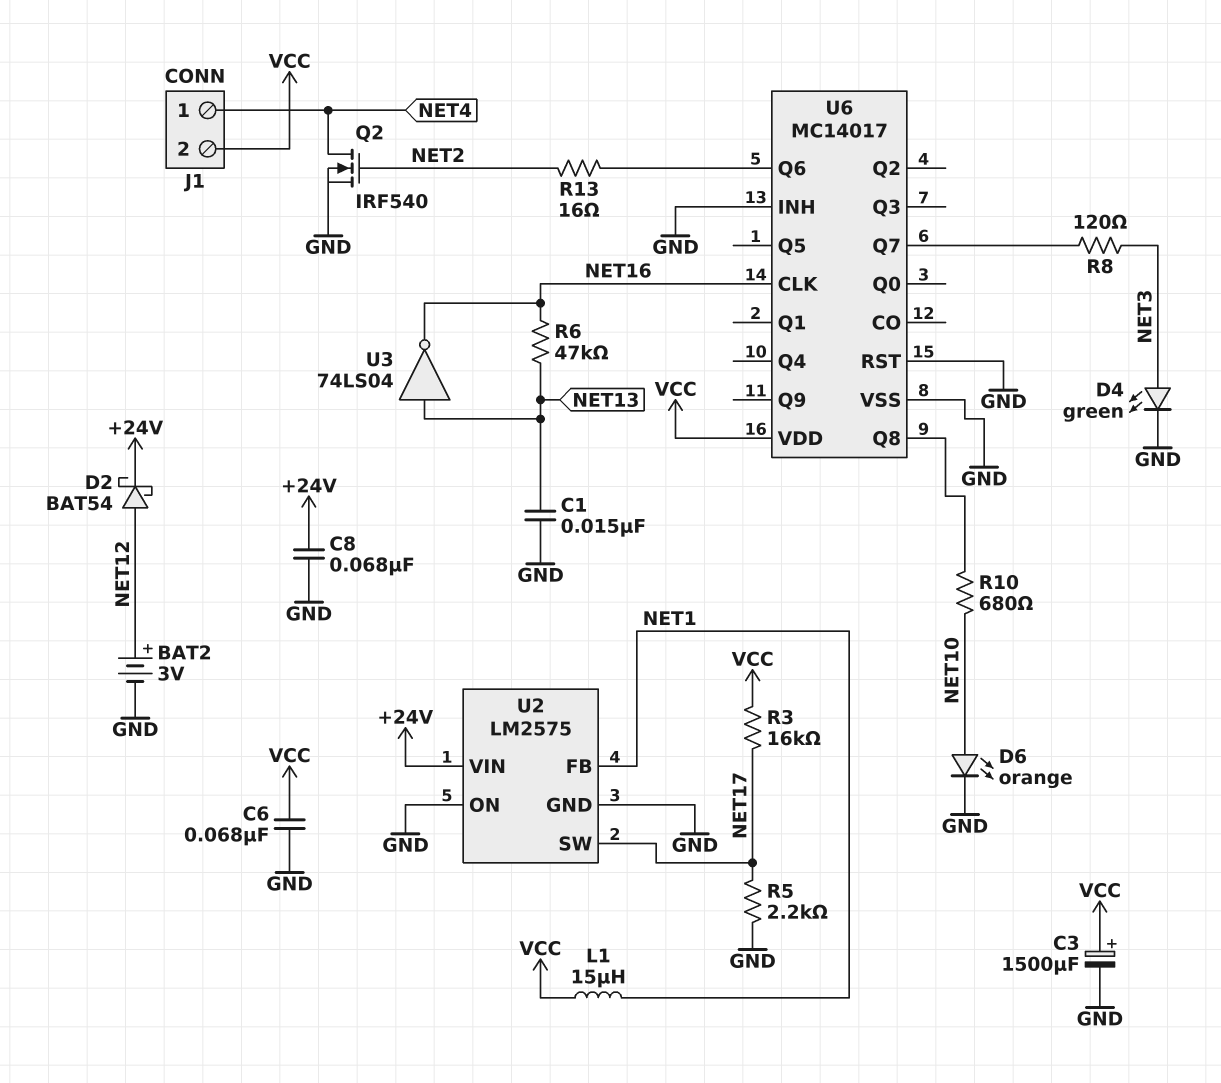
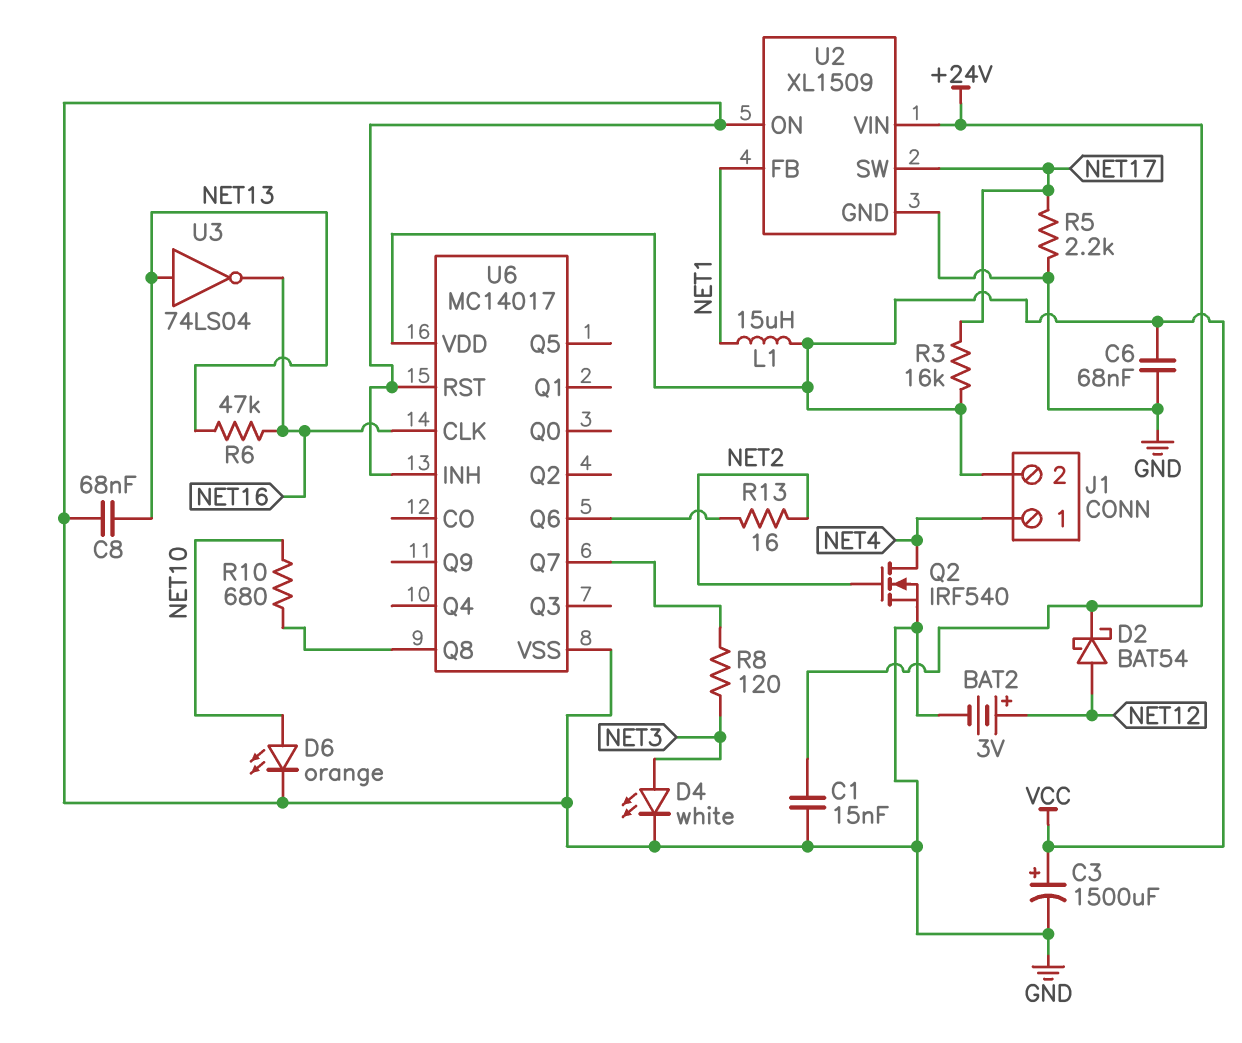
C1: 15nF (GND, NET13) -> 15nF (+24V, GND)
C8: 68nF (+24V, GND) -> 68nF (GND, NET13)
D4: LED green (A NET3, K GND) -> LED white (A NET3, K GND)
U2: LM2575 -> XL1509

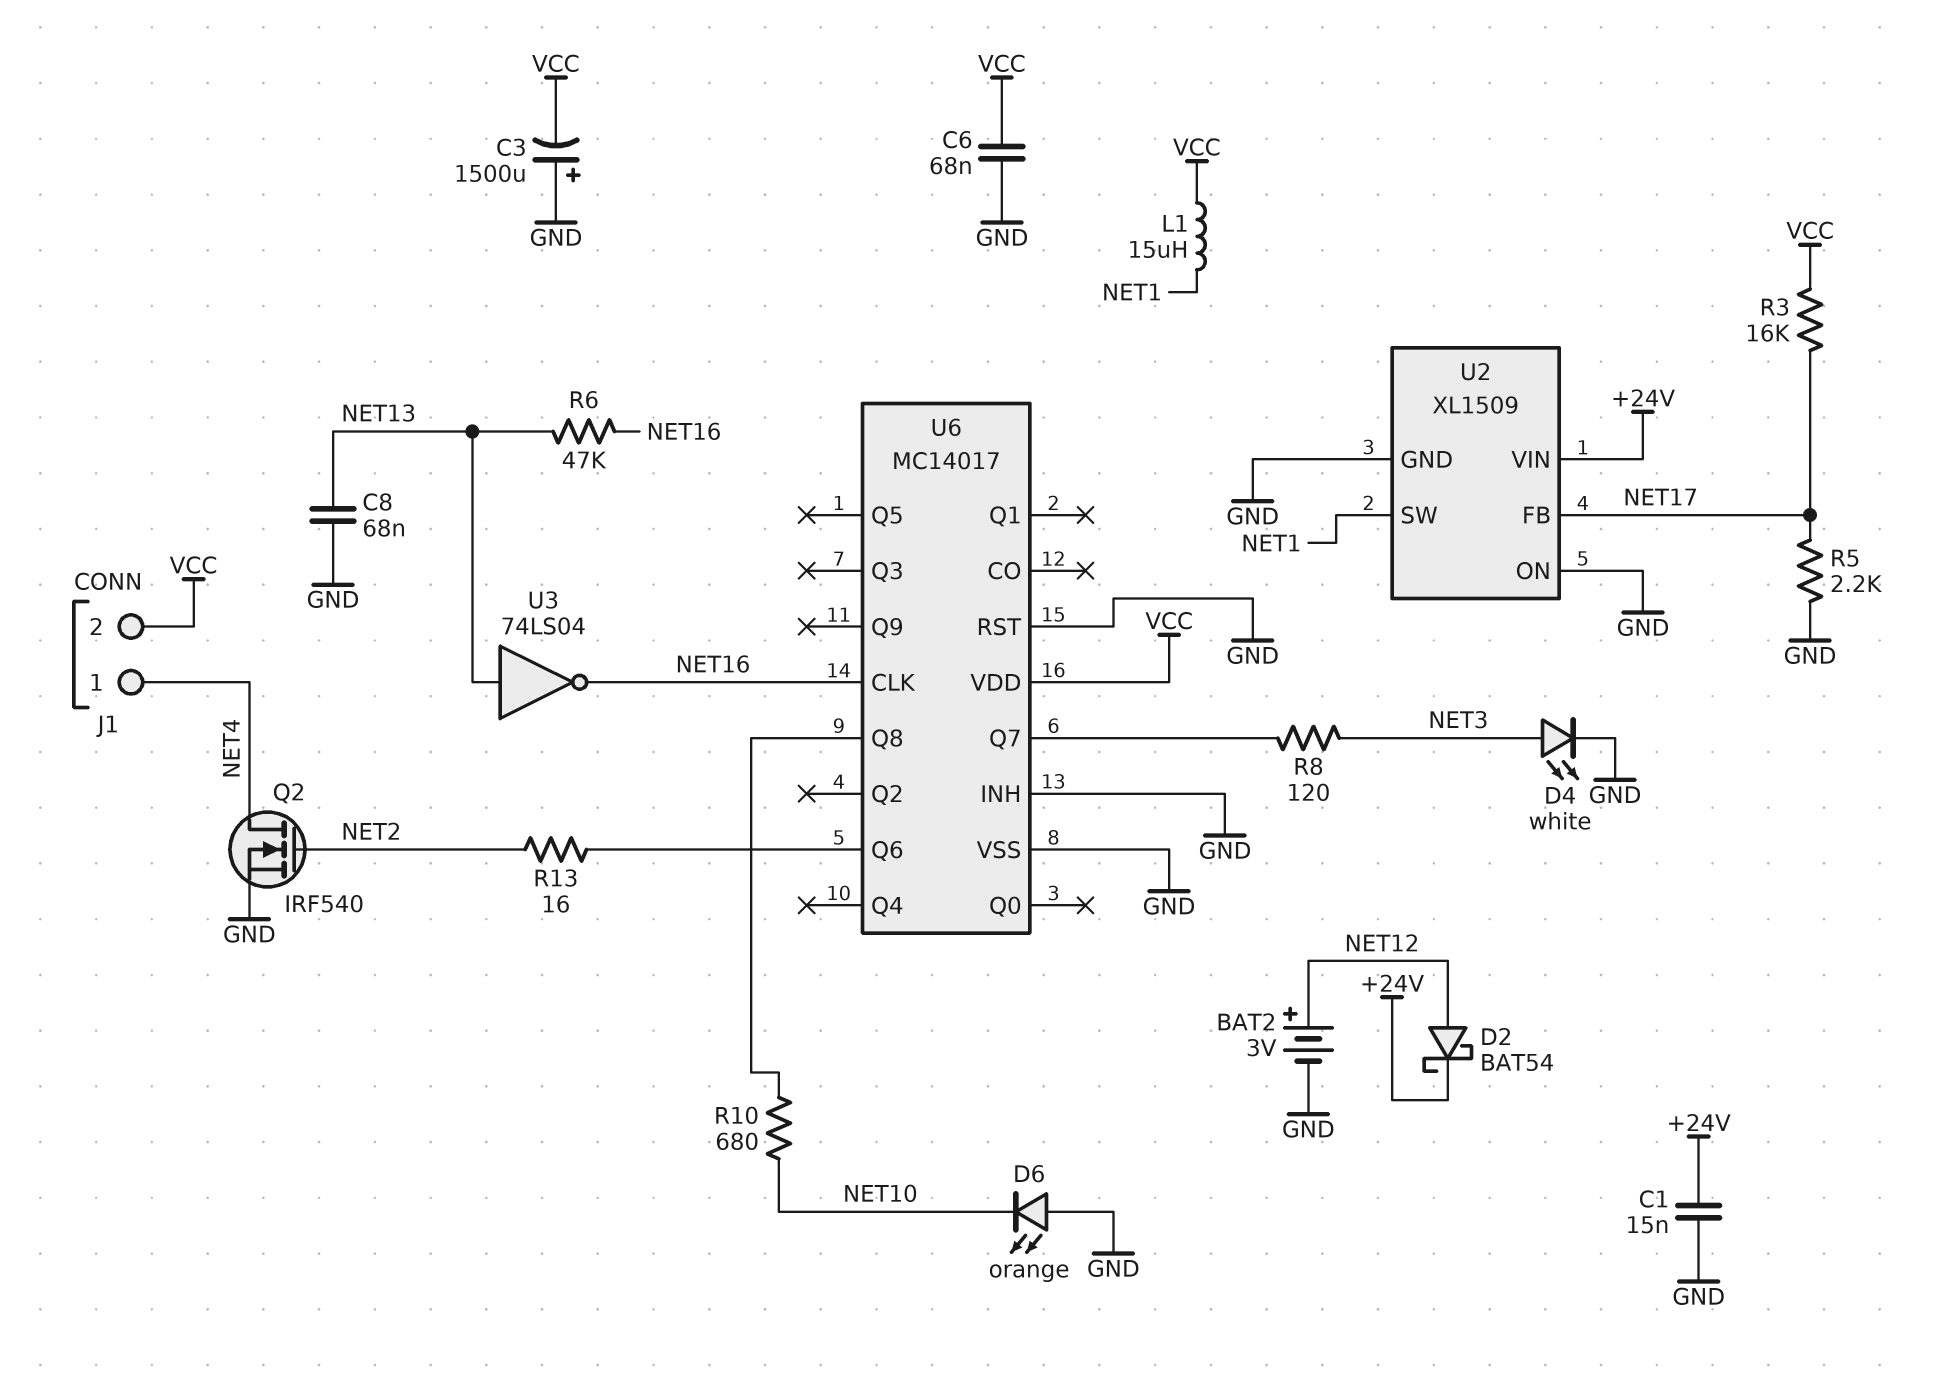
C3: 1500uF (plus VCC, minus GND) -> 1500uF (plus GND, minus VCC)
D6: LED orange (A NET10, K GND) -> LED orange (A GND, K NET10)
U2 pin FB: NET1 -> NET17
U2 pin SW: NET17 -> NET1

